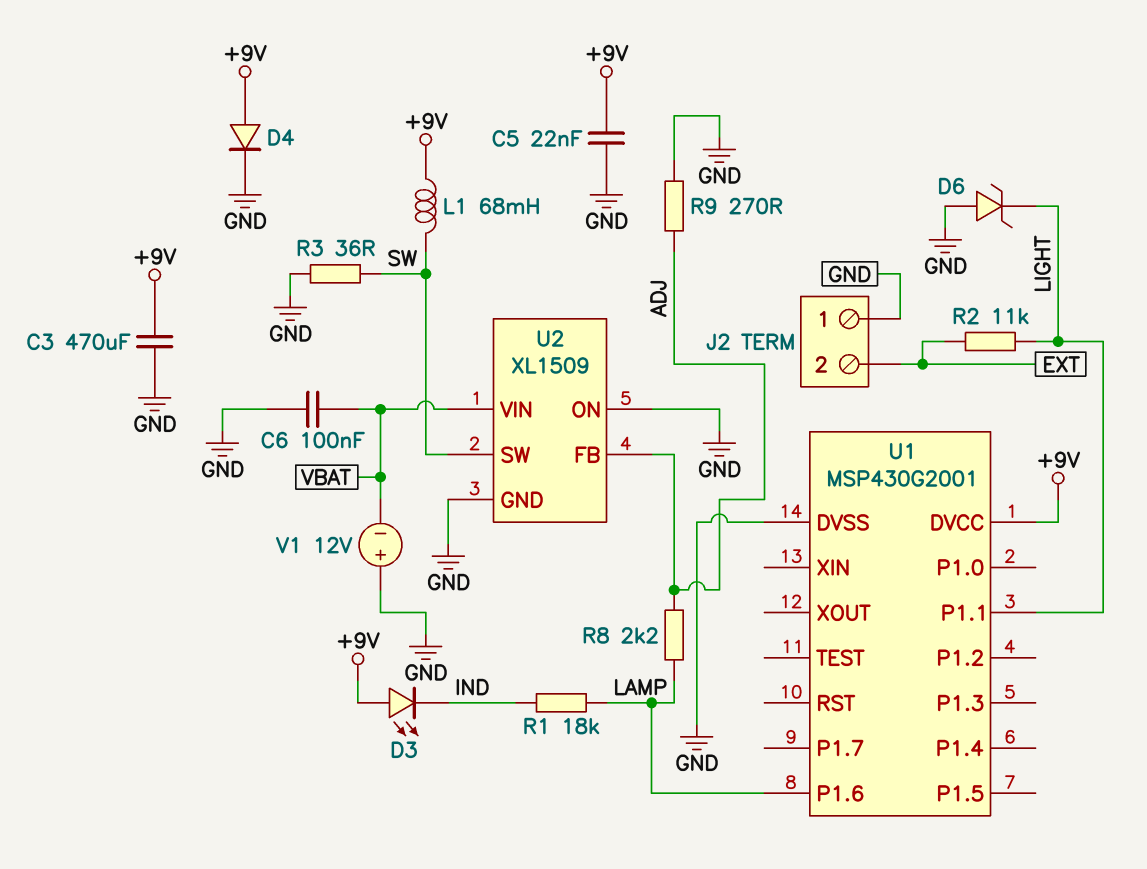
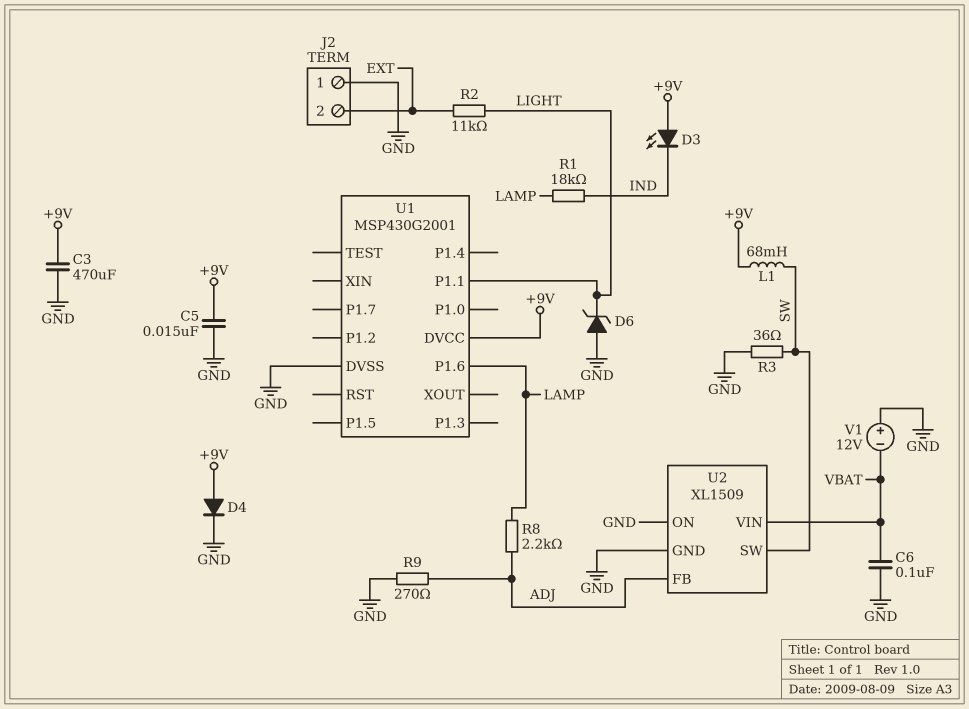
C5: 22nF (+9V, GND) -> 15nF (+9V, GND)

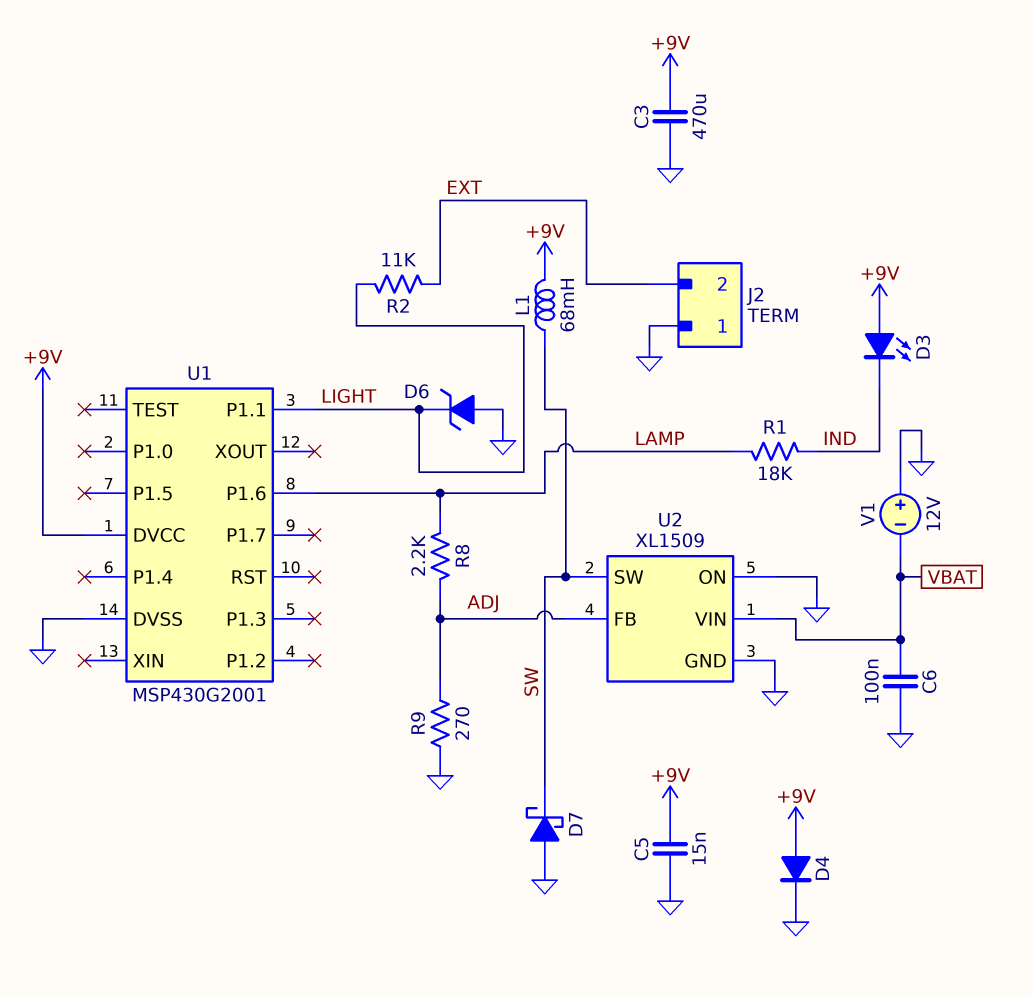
D7: none -> schottky (A GND, K SW)
R3: 36 (GND, SW) -> none

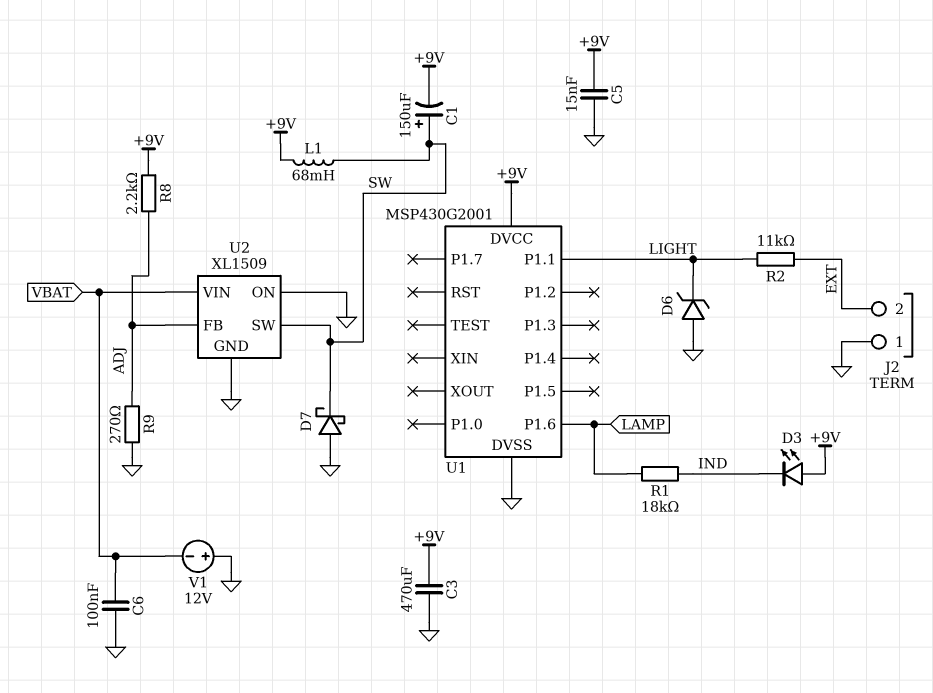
C1: none -> 150uF (plus SW, minus +9V)
D4: diode (A +9V, K GND) -> none
R8: 2.2k (ADJ, LAMP) -> 2.2k (+9V, ADJ)

